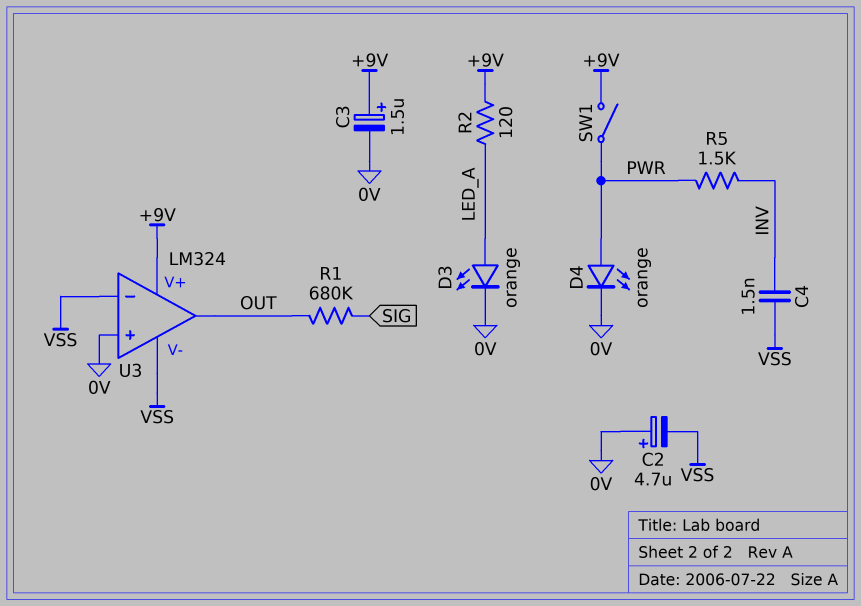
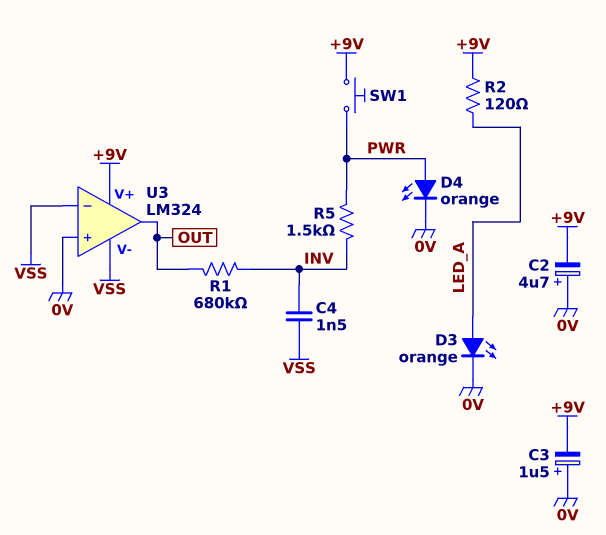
C2: 4.7uF (plus 0V, minus VSS) -> 4.7uF (plus 0V, minus +9V)
C3: 1.5uF (plus +9V, minus 0V) -> 1.5uF (plus 0V, minus +9V)
R1: 680k (OUT, SIG) -> 680k (INV, OUT)
SW1: switch (+9V, PWR) -> button (+9V, PWR)

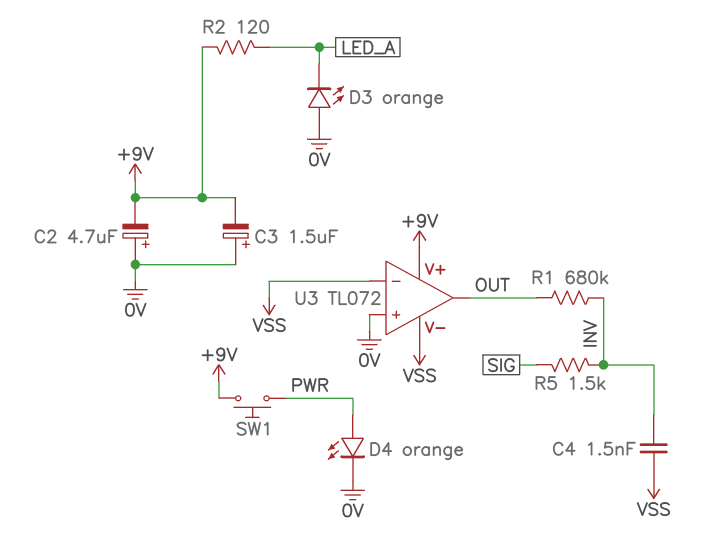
D3: LED orange (A LED_A, K 0V) -> LED orange (A 0V, K LED_A)
R5: 1.5k (INV, PWR) -> 1.5k (INV, SIG)
U3: LM324 -> TL072

